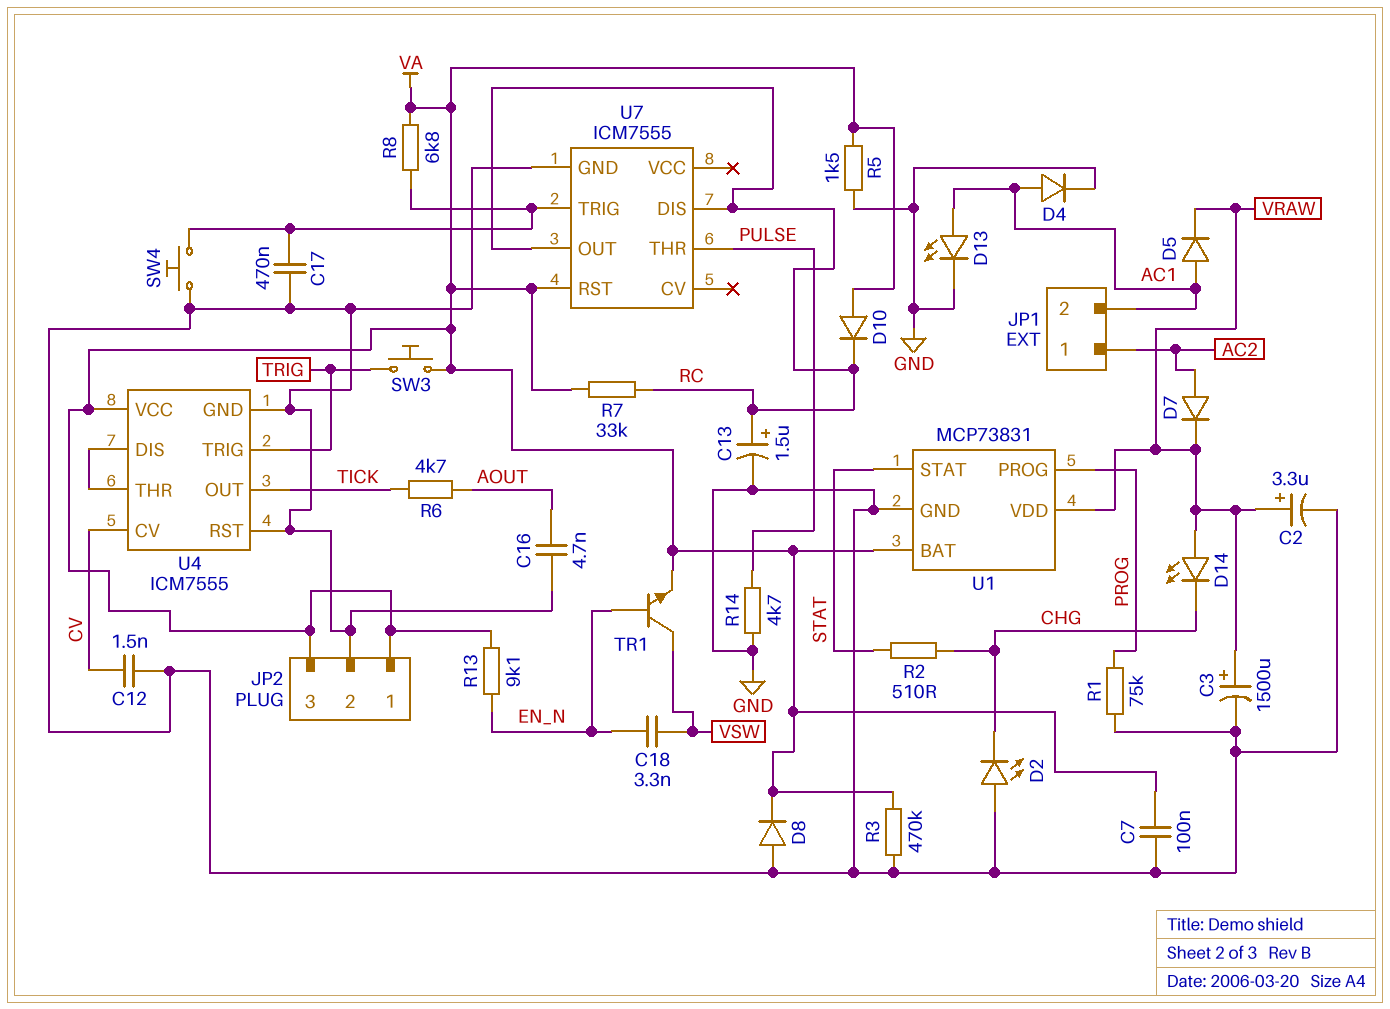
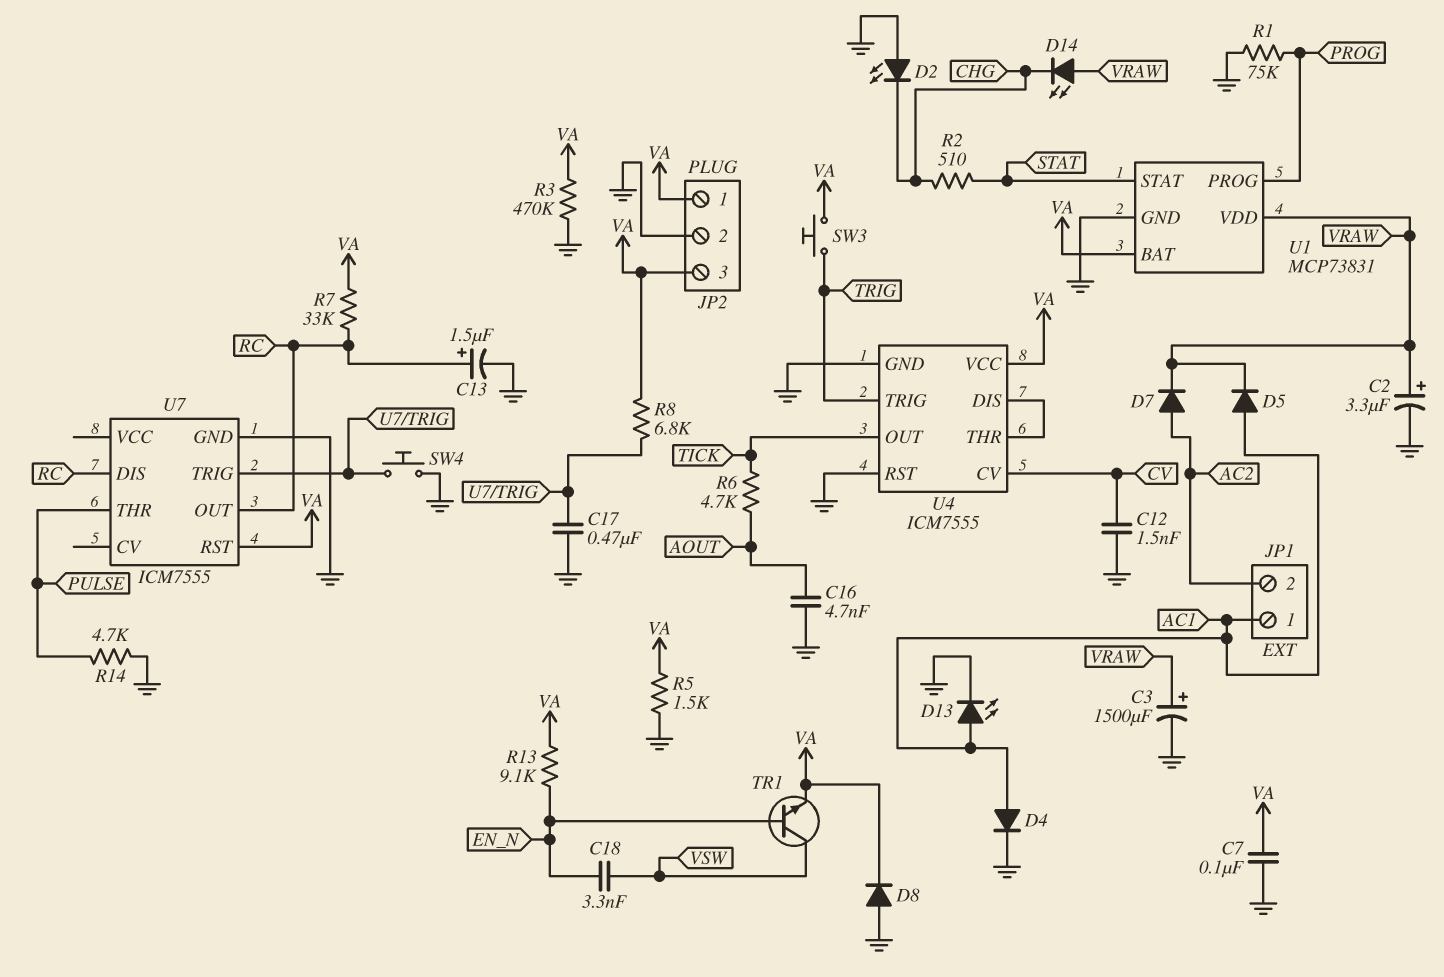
D10: diode (A VA, K RC) -> none
JP1 pin 1: AC2 -> AC1
JP1 pin 2: AC1 -> AC2

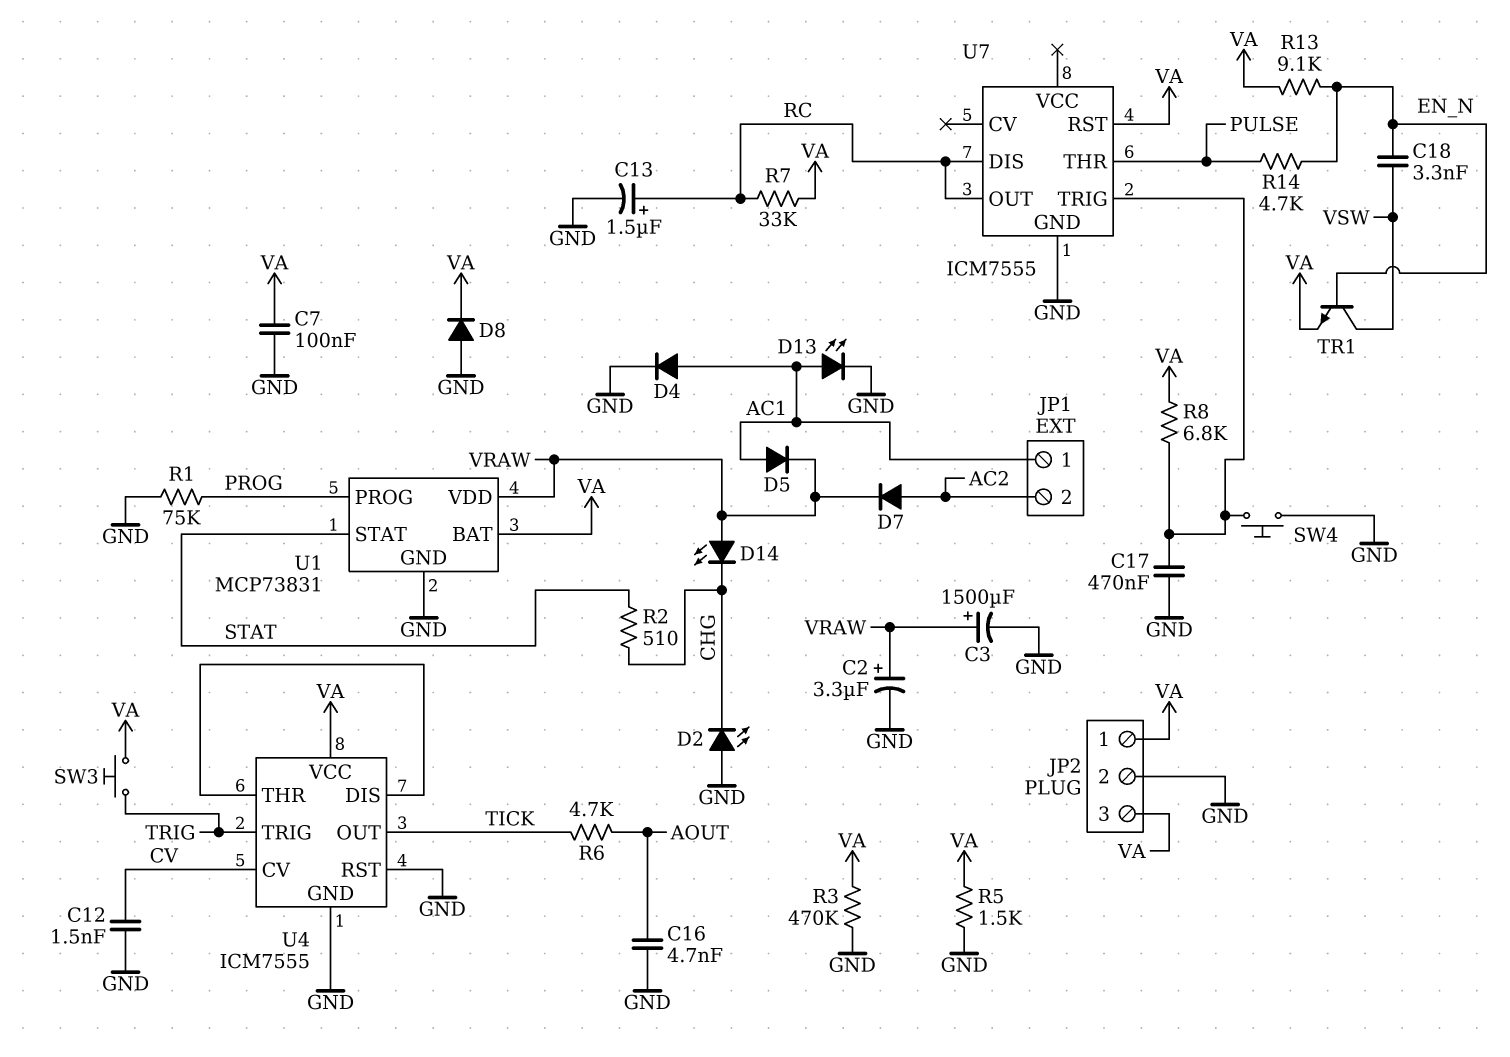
R14: 4.7k (GND, PULSE) -> 4.7k (EN_N, PULSE)

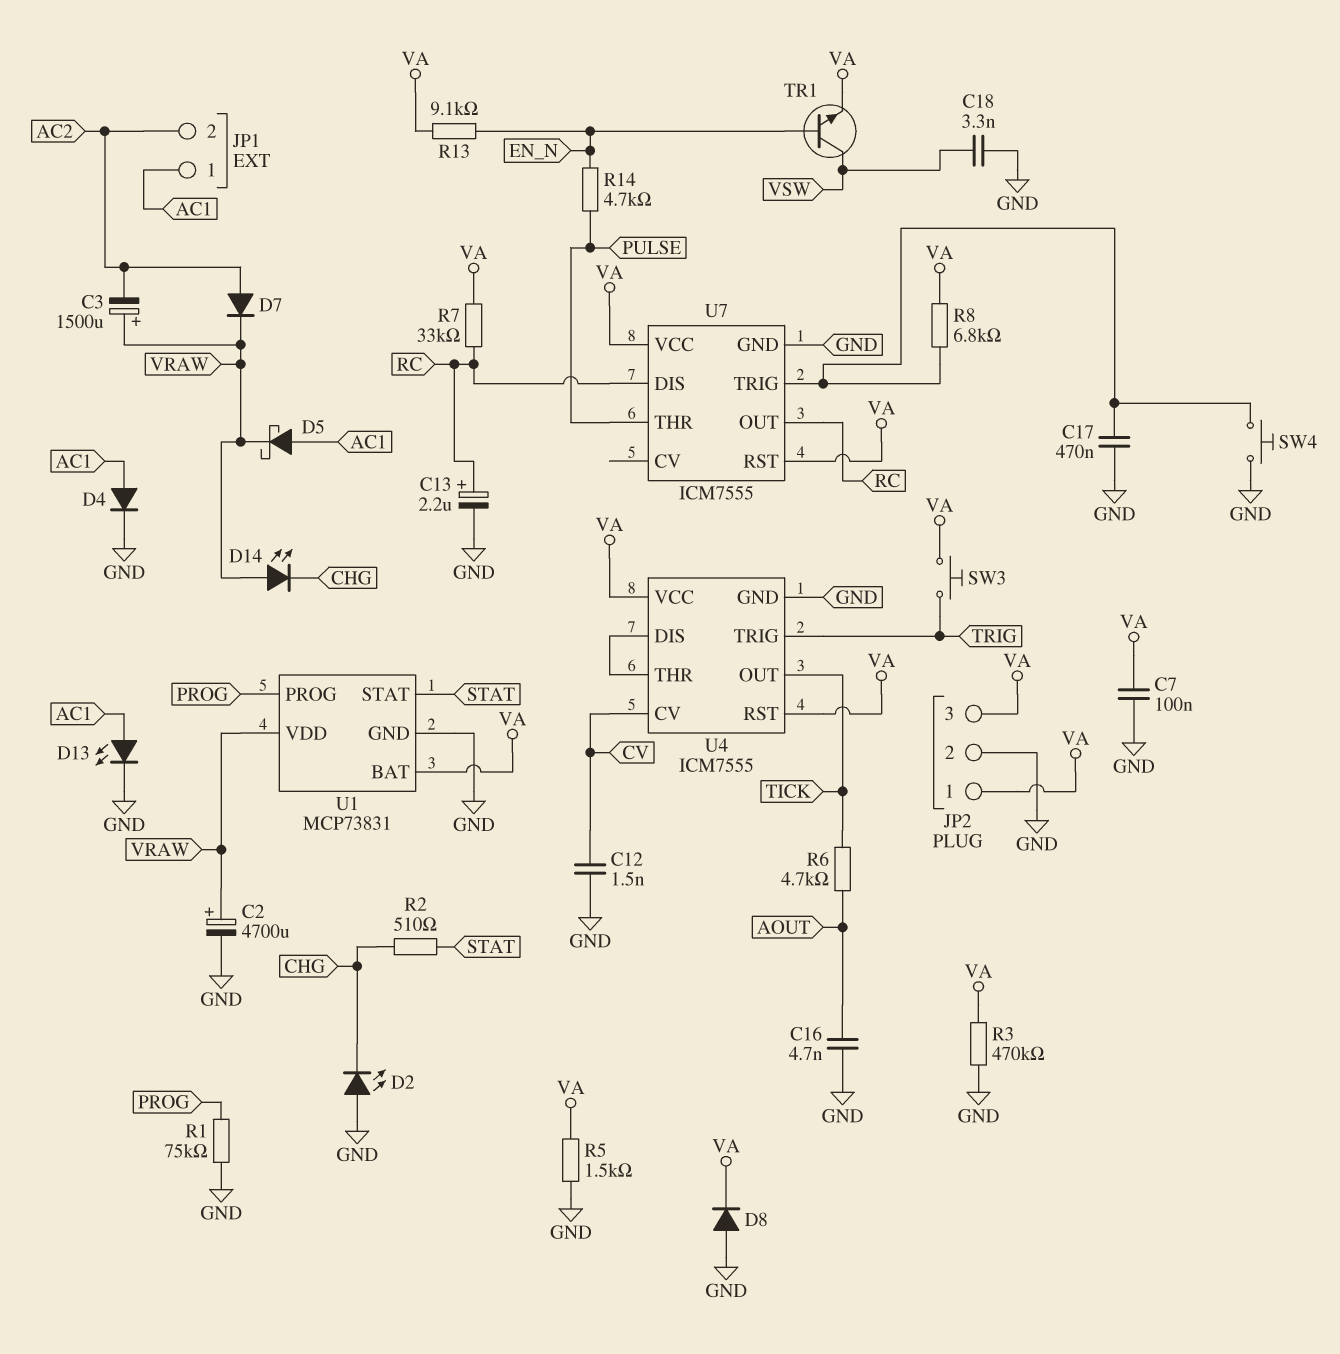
C2: 3.3uF (plus VRAW, minus GND) -> 4700uF (plus VRAW, minus GND)
C3: 1500uF (plus VRAW, minus GND) -> 1500uF (plus VRAW, minus AC2)
C13: 1.5uF (plus RC, minus GND) -> 2.2uF (plus RC, minus GND)
C18: 3.3nF (EN_N, VSW) -> 3.3nF (GND, VSW)
D5: diode (A AC1, K VRAW) -> schottky (A AC1, K VRAW)
U4 pin RST: GND -> VA
U7 pin VCC: none -> VA

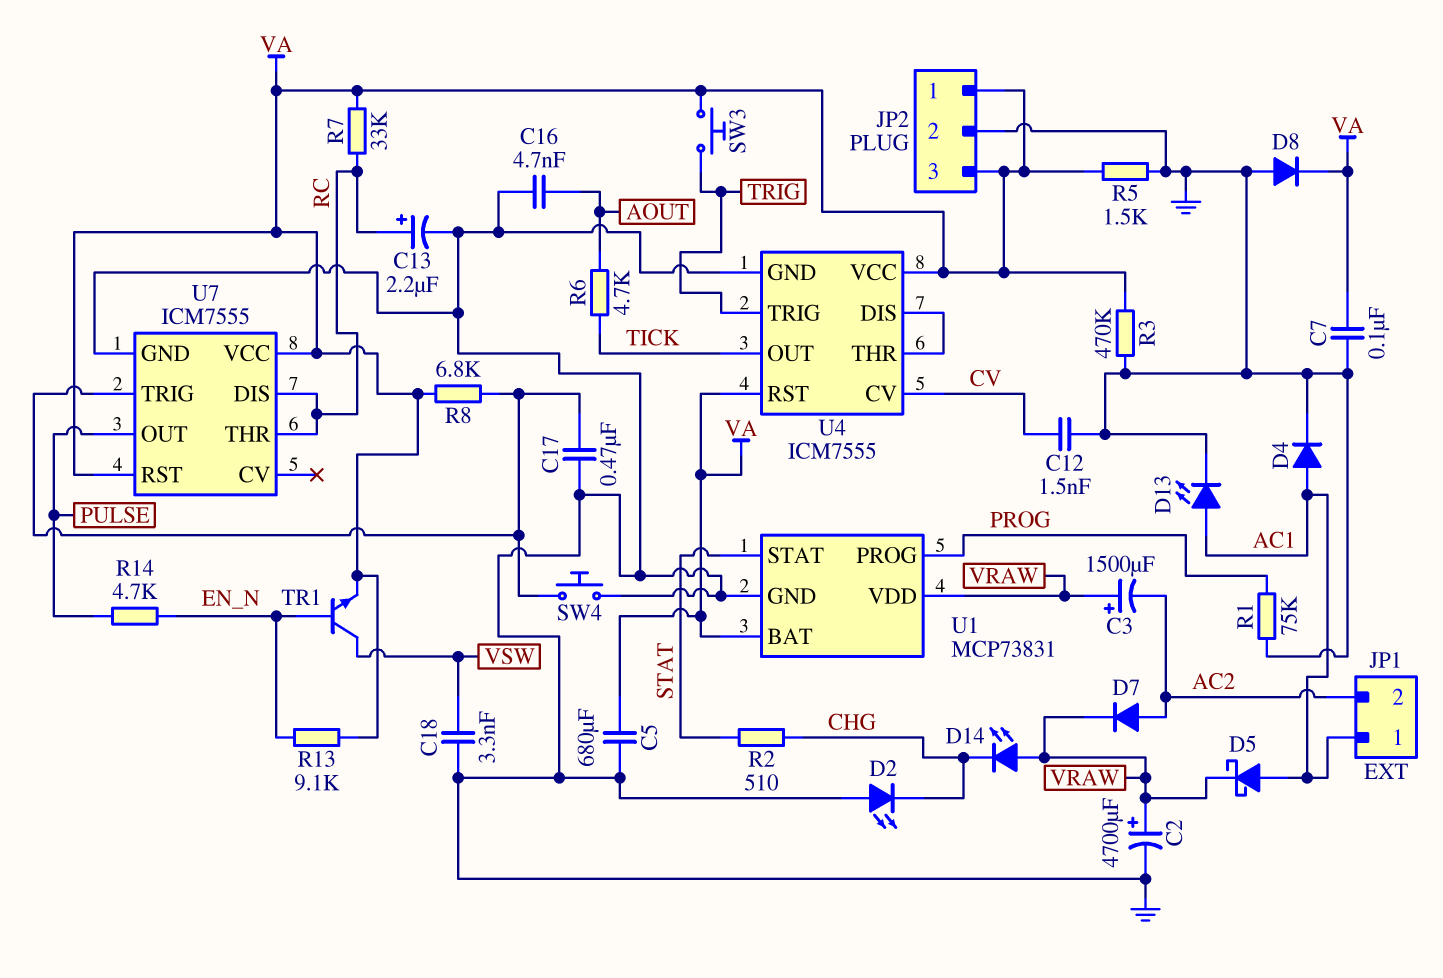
C5: none -> 680uF (GND, VA)
U7 pin OUT: RC -> PULSE
U7 pin THR: PULSE -> RC

